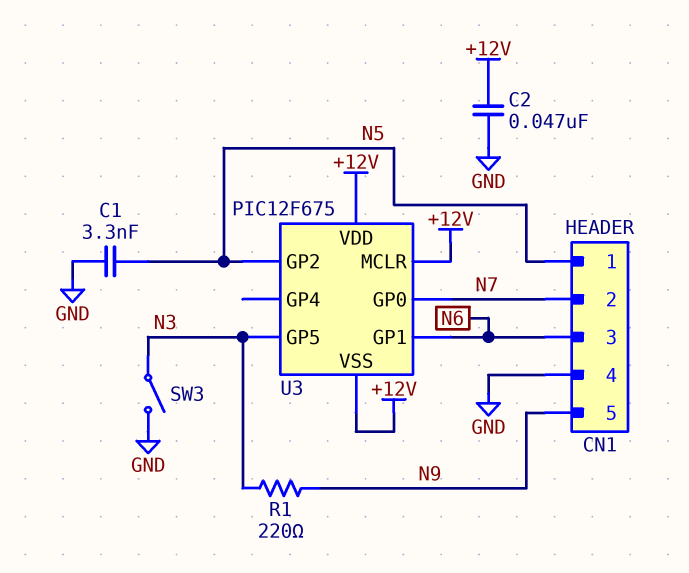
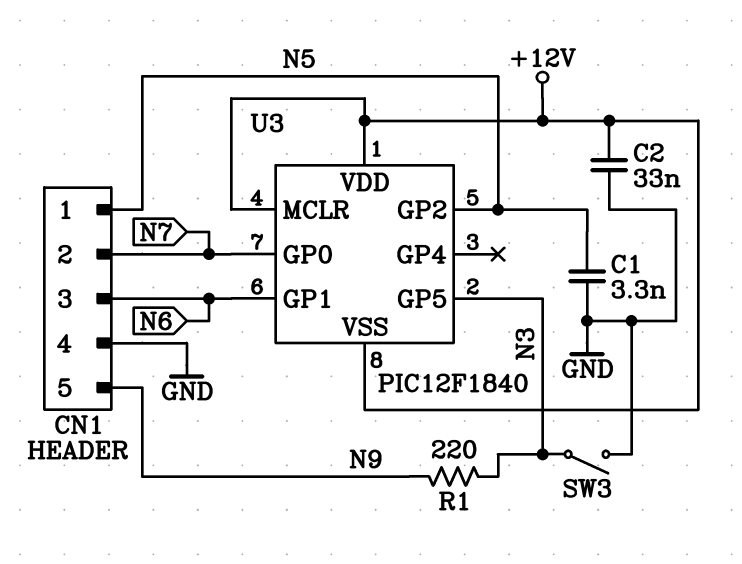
C2: 47nF (+12V, GND) -> 33nF (+12V, GND)
U3: PIC12F675 -> PIC12F1840

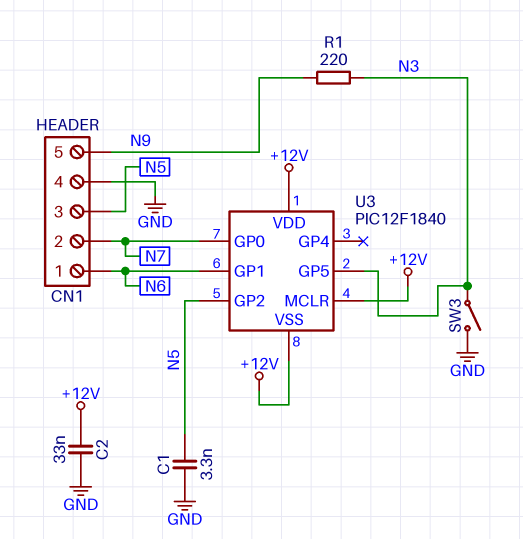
CN1 pin 1: N5 -> N6
CN1 pin 3: N6 -> N5

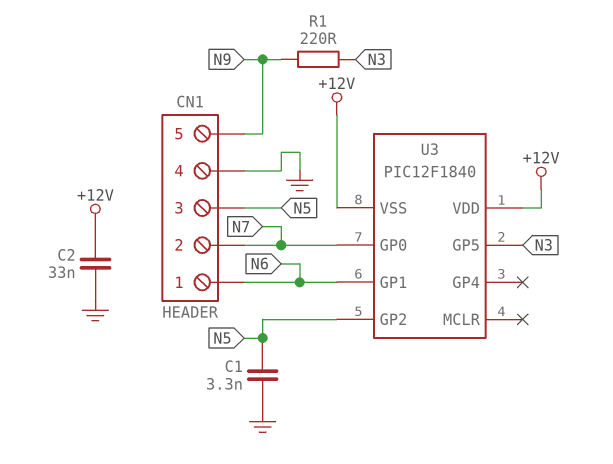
SW3: switch (GND, N3) -> none
U3 pin MCLR: +12V -> none

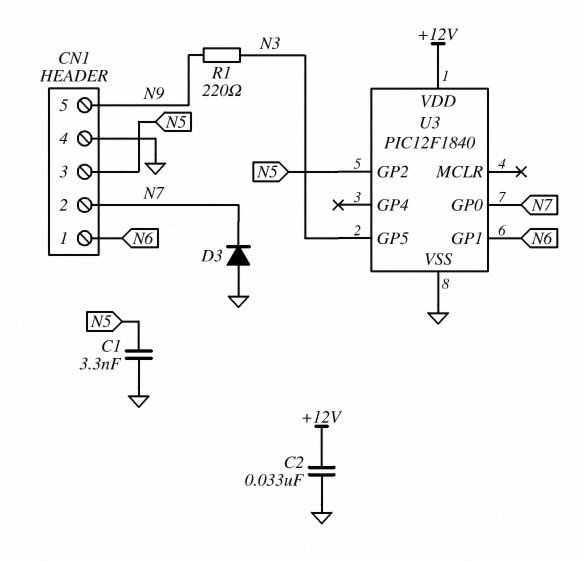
D3: none -> diode (A GND, K N7)
U3 pin VSS: +12V -> GND

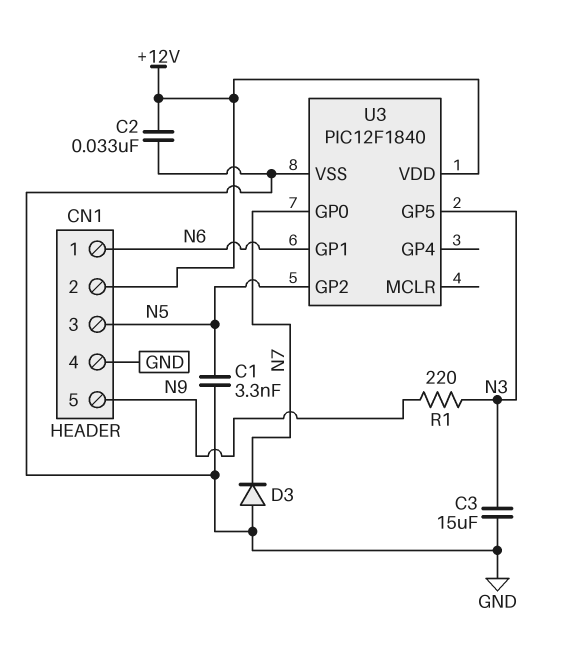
C3: none -> 15uF (GND, N3)
CN1 pin 2: N7 -> +12V

